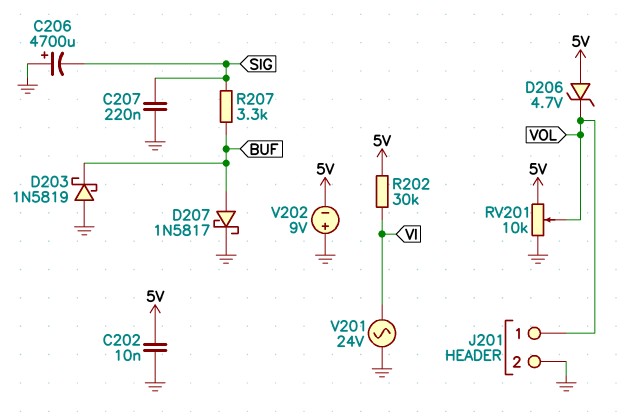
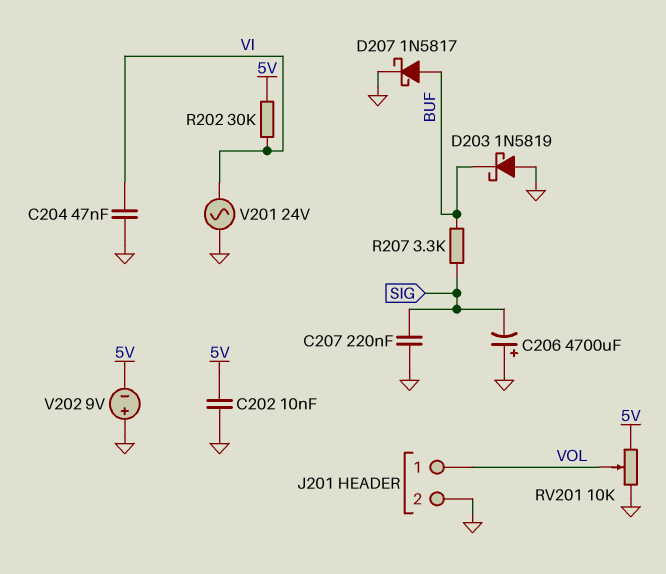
C204: none -> 47nF (GND, VI)
D206: zener 4.7V (A 5V, K VOL) -> none

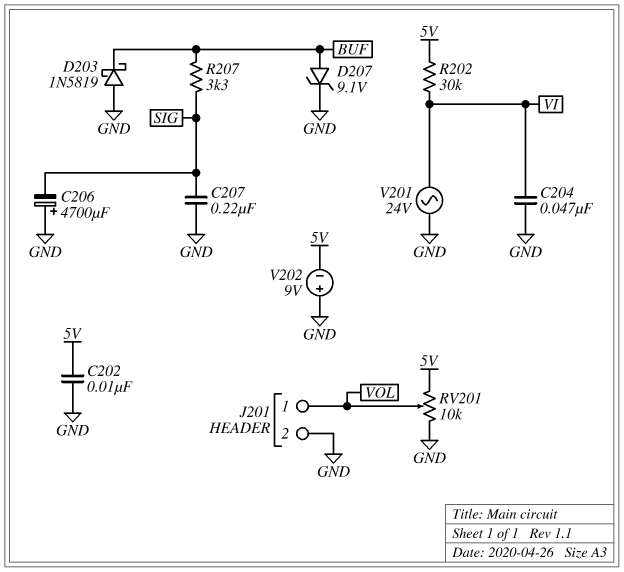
D207: schottky 1N5817 (A BUF, K GND) -> zener 9.1V (A BUF, K GND)

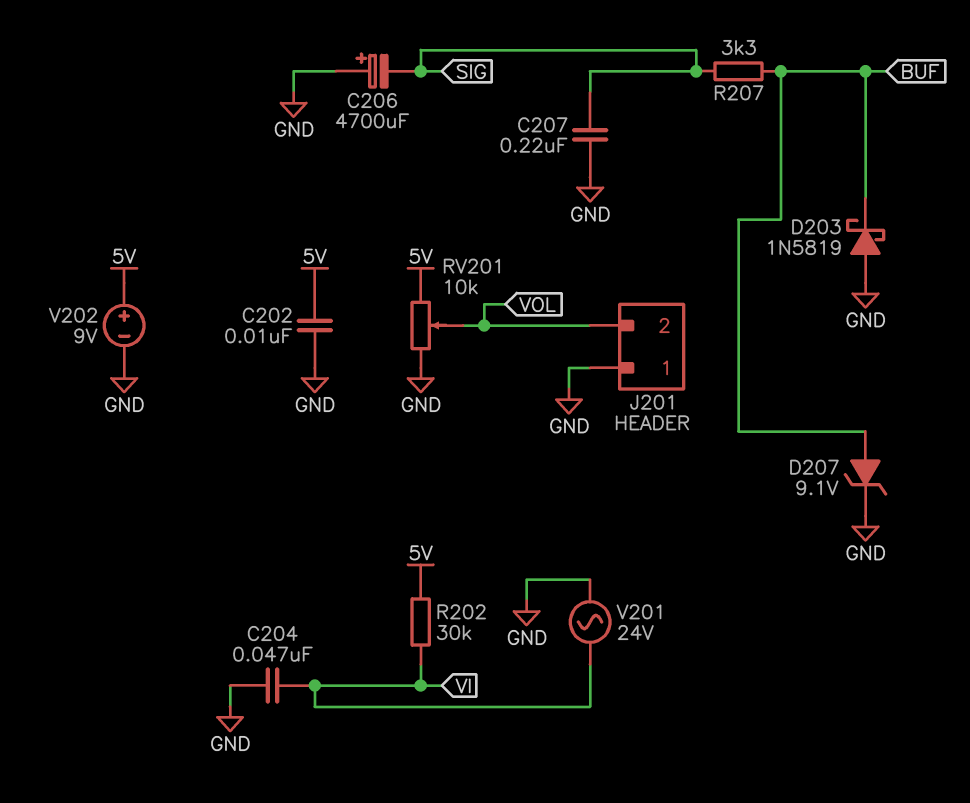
J201 pin 1: VOL -> GND
J201 pin 2: GND -> VOL
V202: 9V (plus GND, minus 5V) -> 9V (plus 5V, minus GND)

